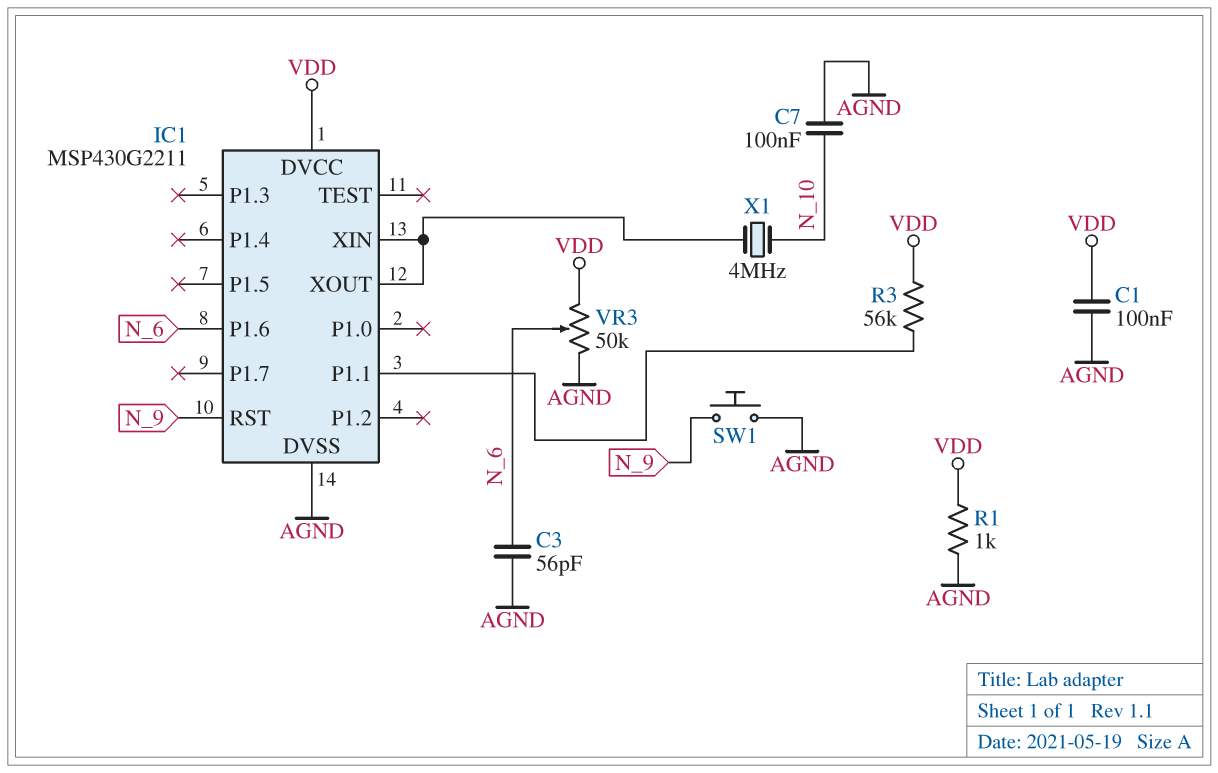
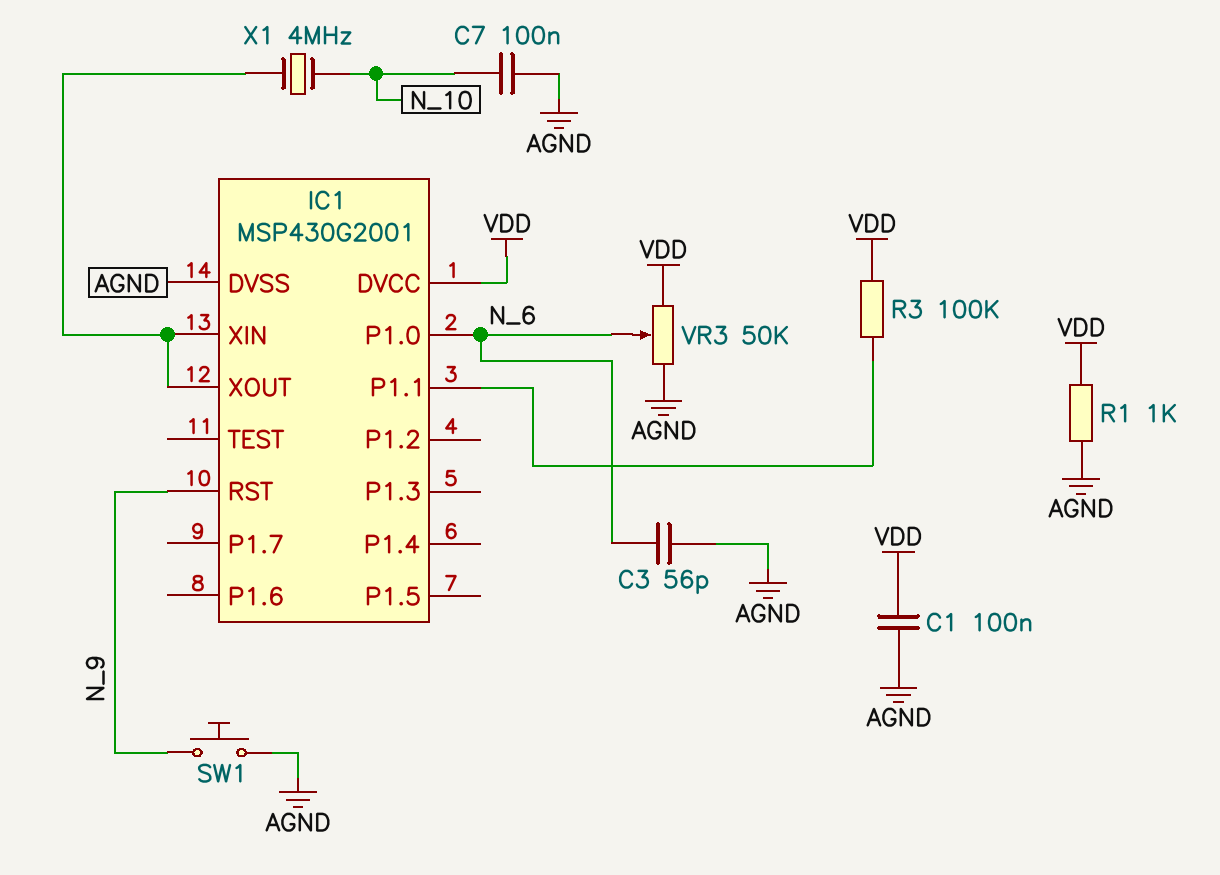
IC1: MSP430G2211 -> MSP430G2001
IC1 pin P1.0: none -> N_6
IC1 pin P1.6: N_6 -> none
R3: 56k (IC1/P1.1, VDD) -> 100k (IC1/P1.1, VDD)

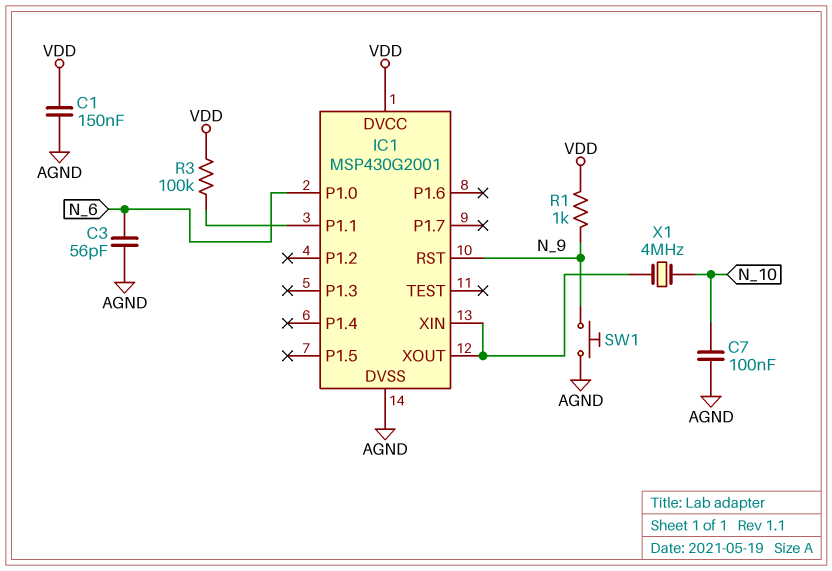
C1: 100nF (AGND, VDD) -> 150nF (AGND, VDD)
R1: 1k (AGND, VDD) -> 1k (N_9, VDD)
VR3: 50k (AGND, VDD, wiper N_6) -> none

